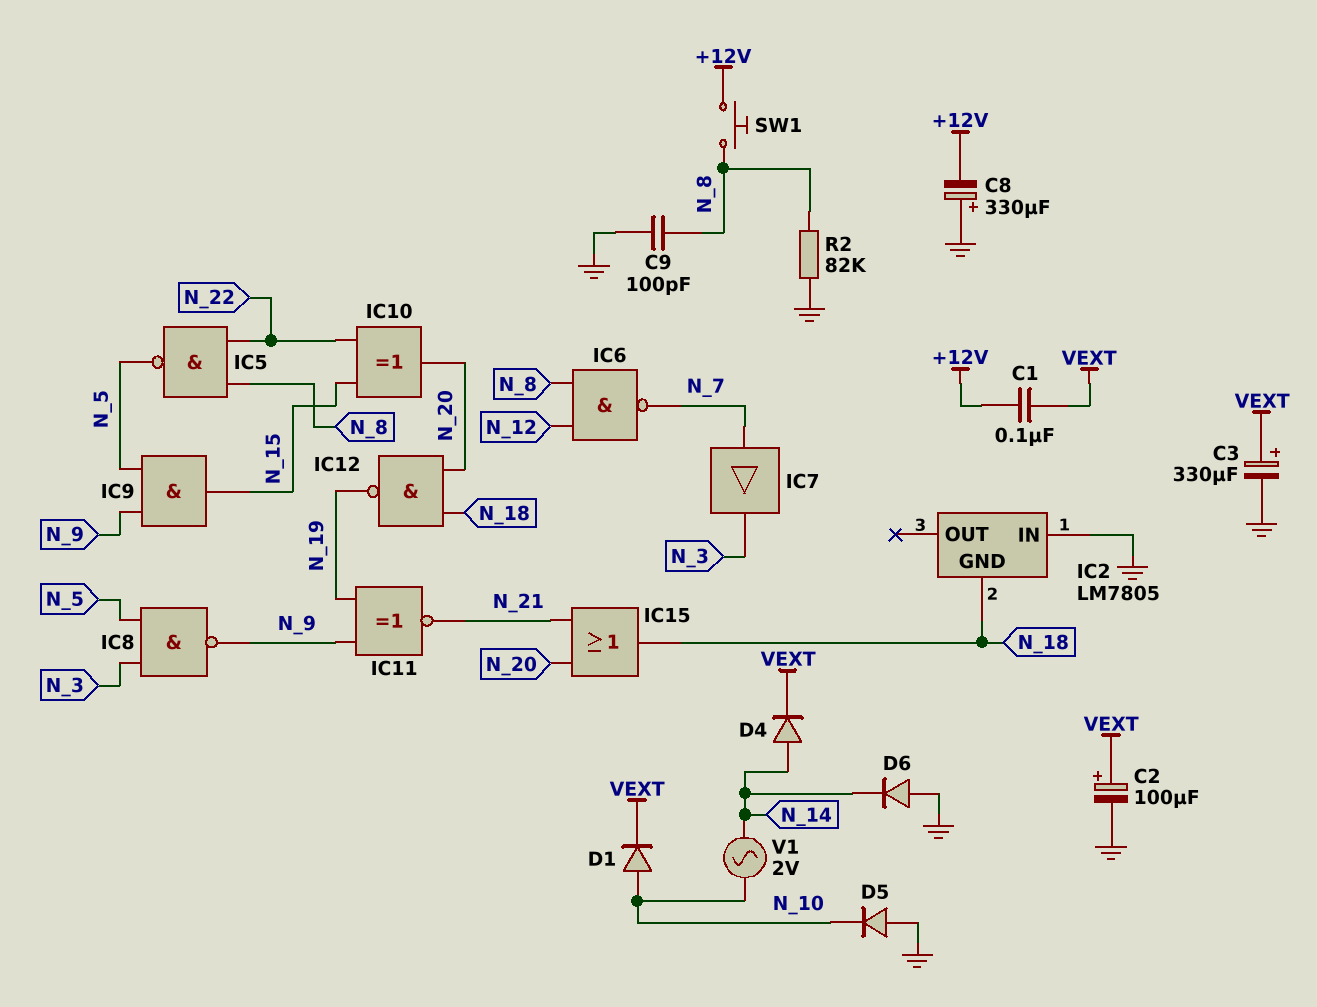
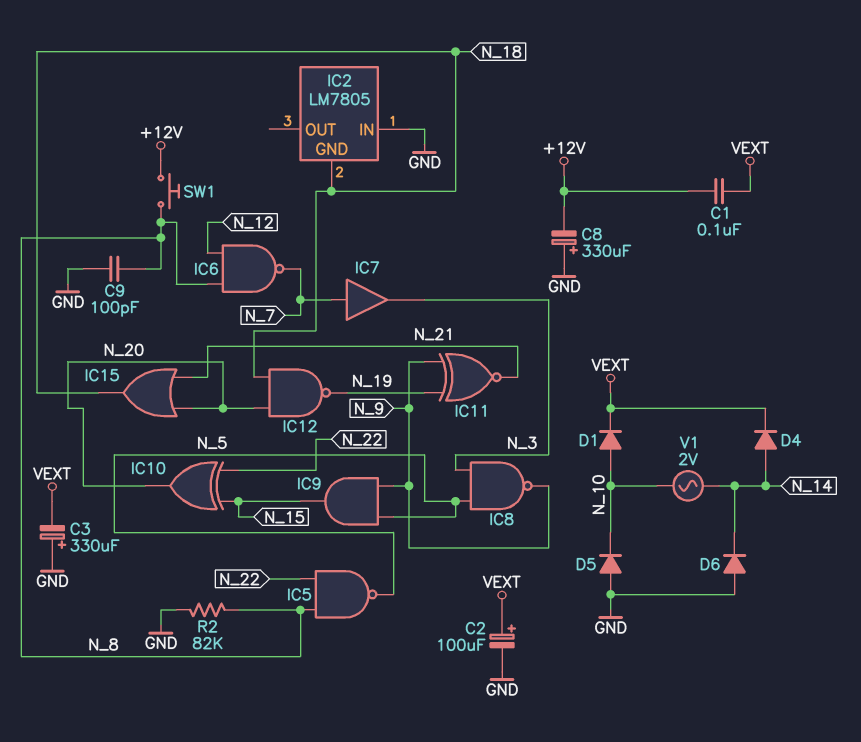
C3: 330uF (plus VEXT, minus GND) -> 330uF (plus GND, minus VEXT)

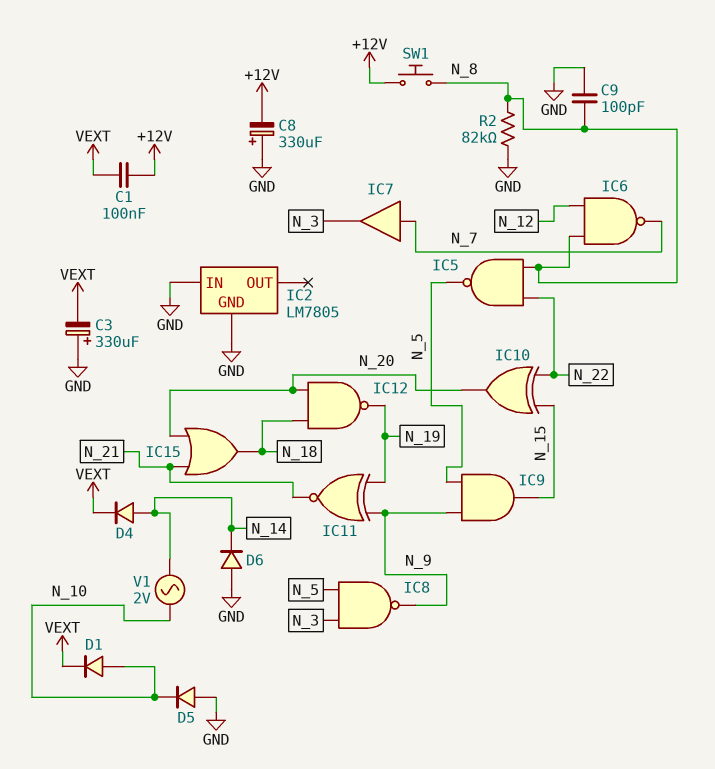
C2: 100uF (plus VEXT, minus GND) -> none
IC2 pin GND: N_18 -> GND

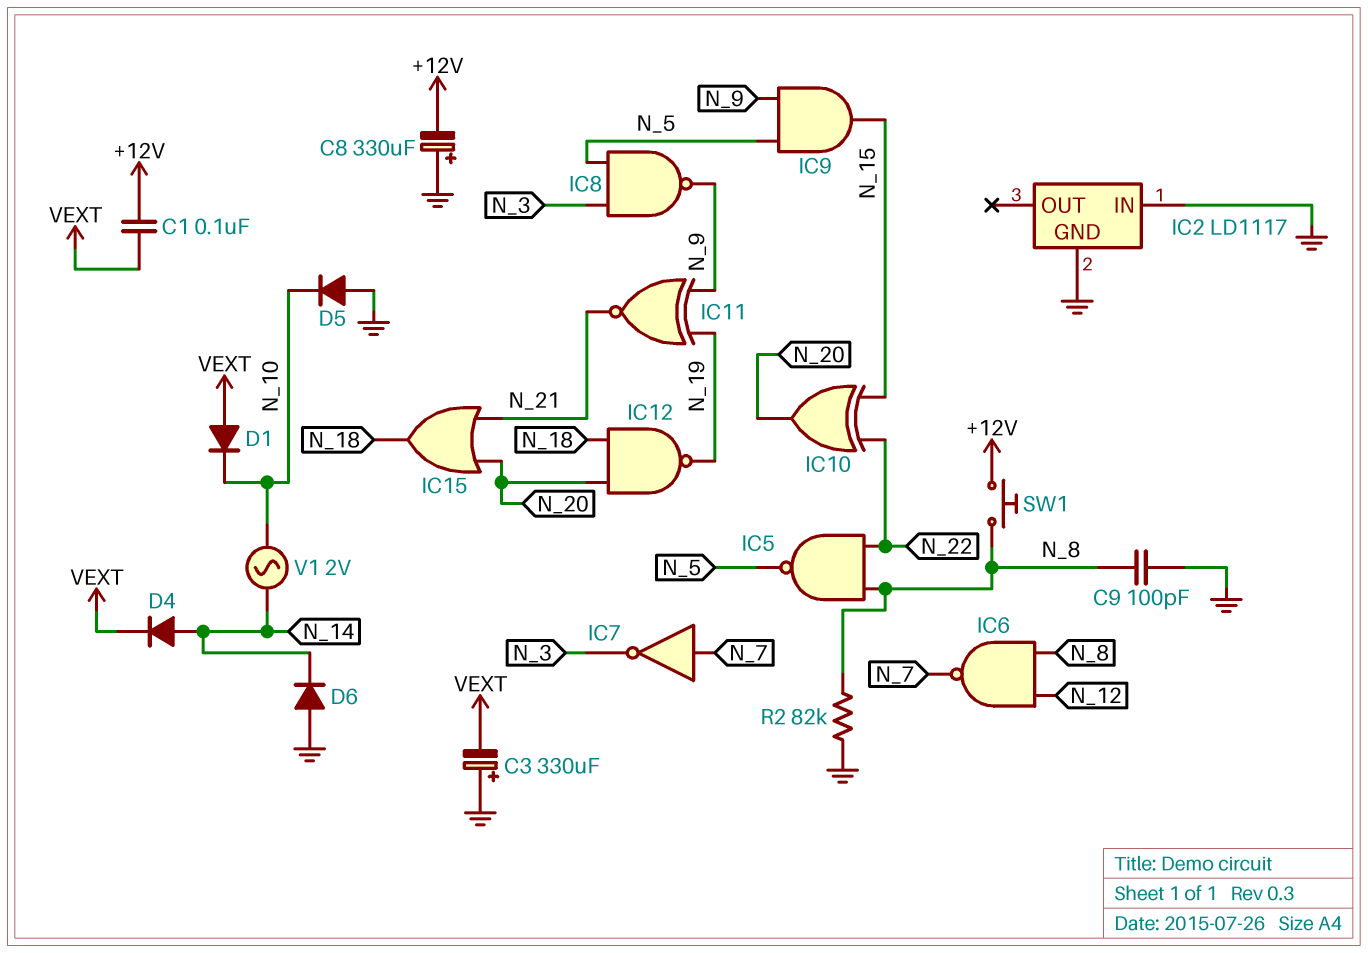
D1: diode (A N_10, K VEXT) -> diode (A VEXT, K N_10)
IC2: LM7805 -> LD1117
IC7: buffer (in N_7, out N_3) -> NOT (in N_7, out N_3)

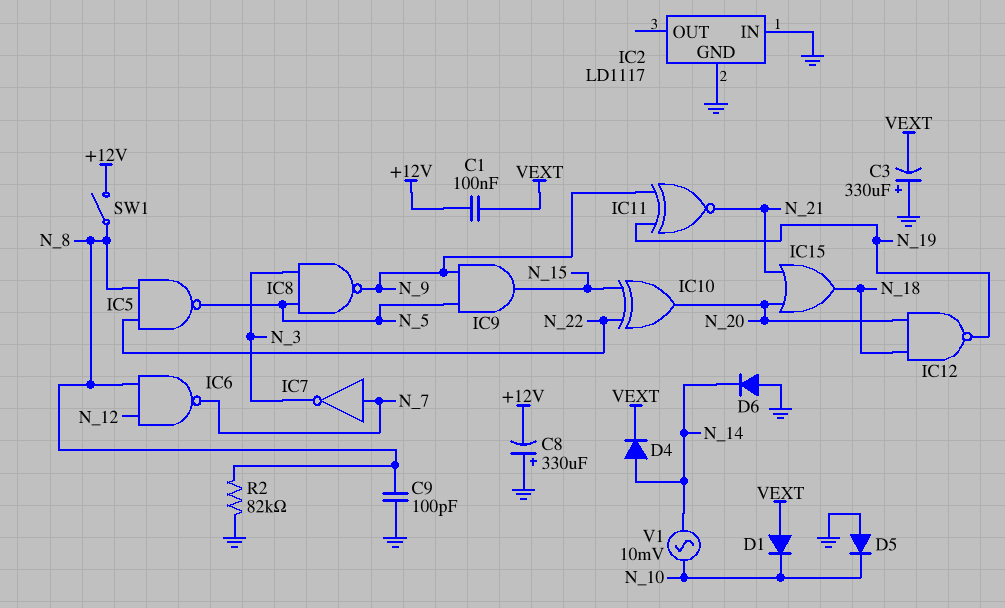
SW1: button (+12V, N_8) -> switch (+12V, N_8)
V1: AC 2V (N_10, N_14) -> AC 10mV (N_10, N_14)

